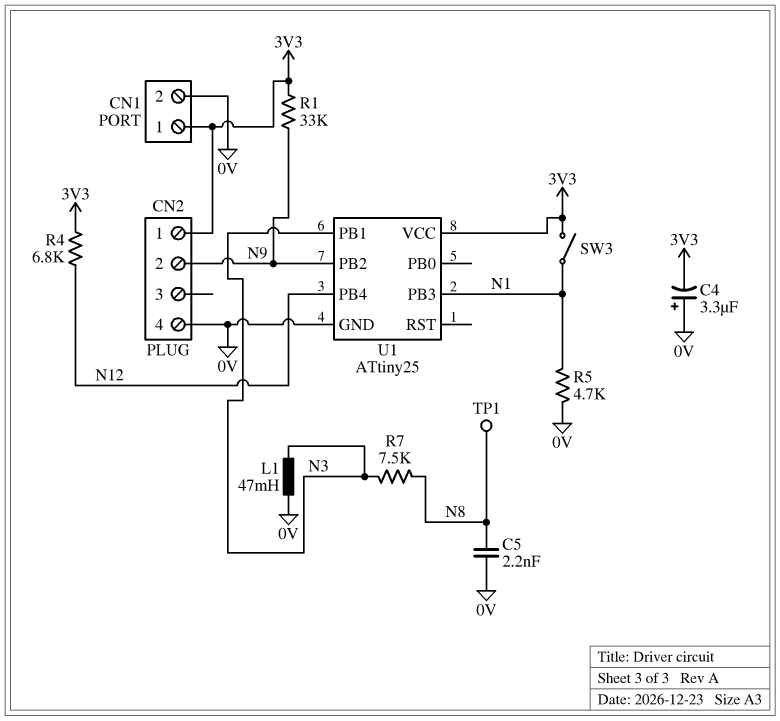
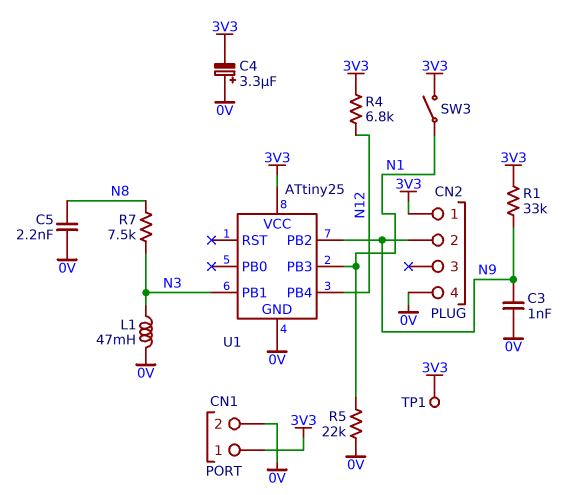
C3: none -> 1nF (0V, N9)
R5: 4.7k (0V, N1) -> 22k (0V, N1)
TP1: test point (N8) -> test point (3V3)

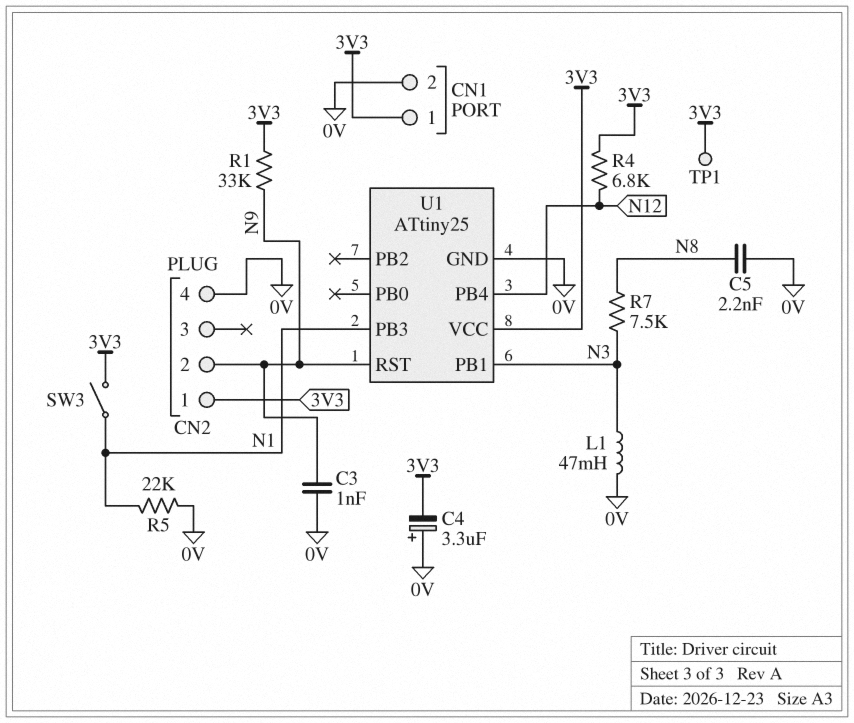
U1 pin PB2: N9 -> none
U1 pin RST: none -> N9

